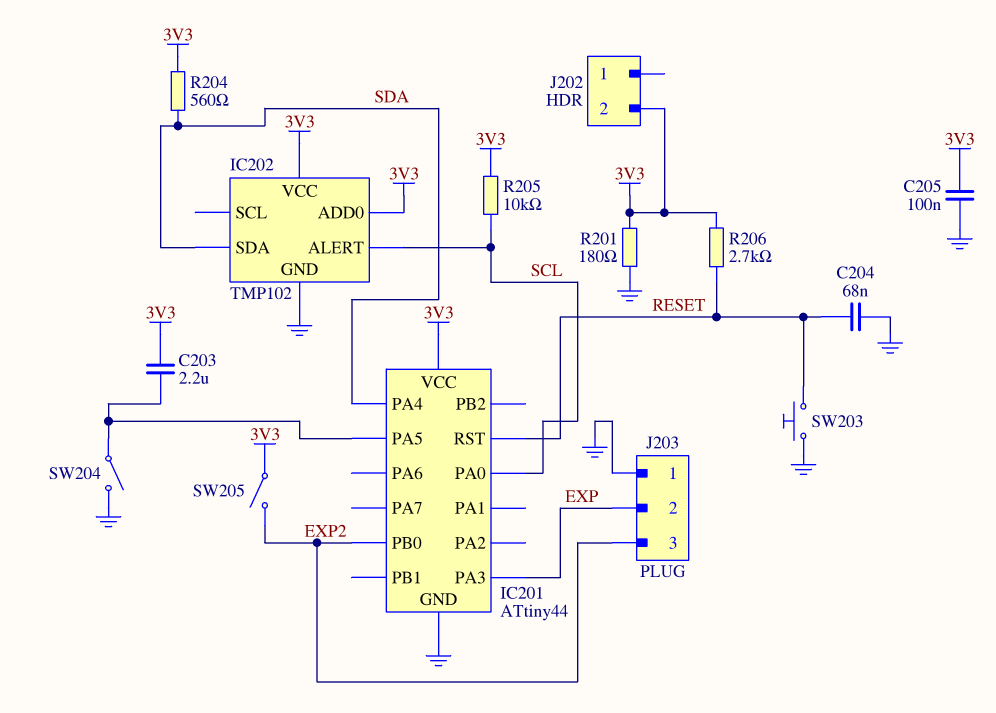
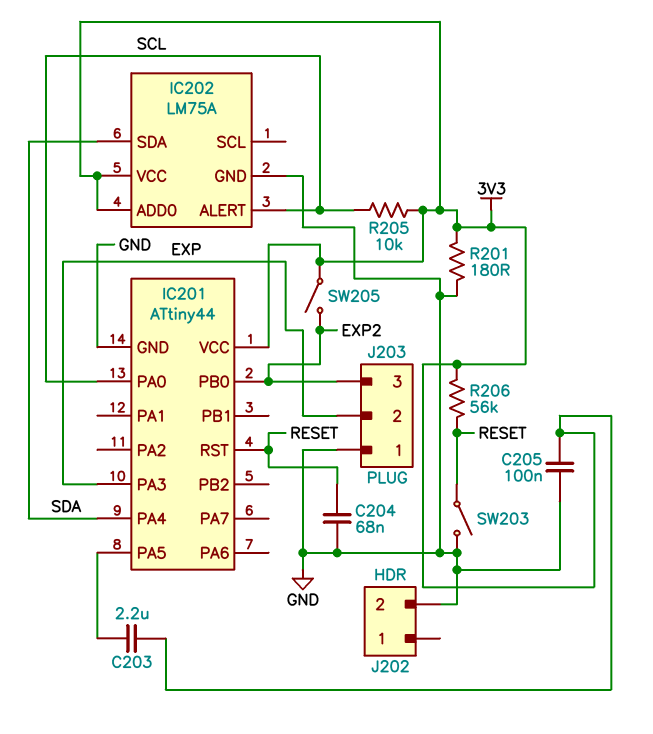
IC202: TMP102 -> LM75A
J202 pin 2: 3V3 -> GND
R204: 560 (3V3, SDA) -> none
R206: 2.7k (3V3, RESET) -> 56k (3V3, RESET)
SW203: button (GND, RESET) -> switch (GND, RESET)
SW204: switch (GND, IC201/PA5) -> none

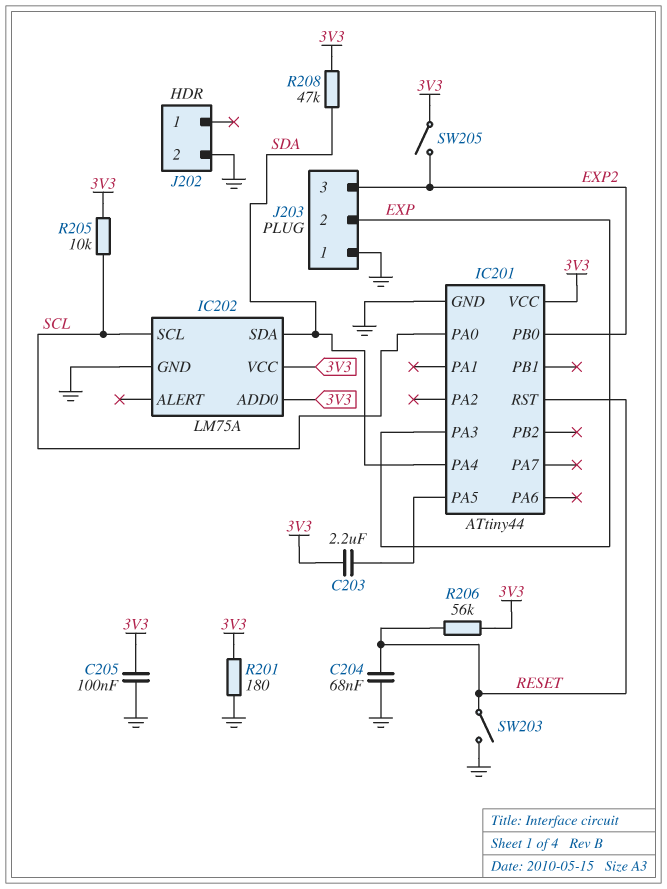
IC202 pin ALERT: SCL -> none
IC202 pin SCL: none -> SCL
R208: none -> 47k (3V3, SDA)

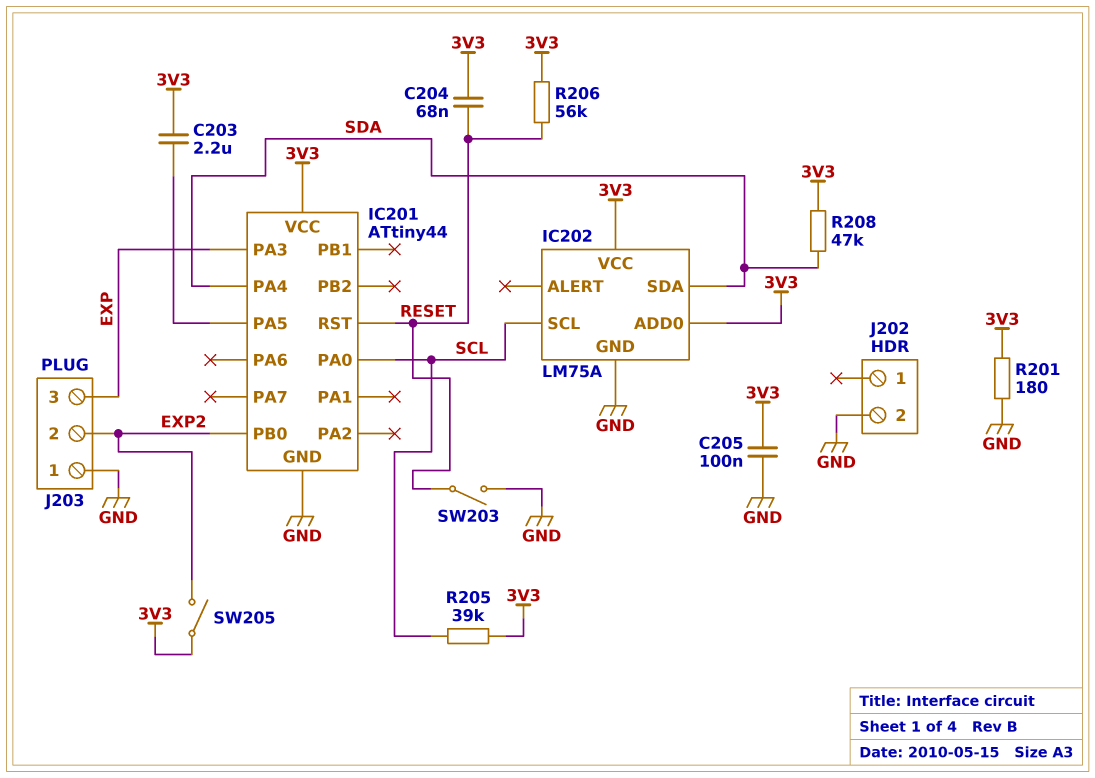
C204: 68nF (GND, RESET) -> 68nF (3V3, RESET)
J203 pin 2: EXP -> EXP2
J203 pin 3: EXP2 -> EXP
R205: 10k (3V3, SCL) -> 39k (3V3, SCL)

